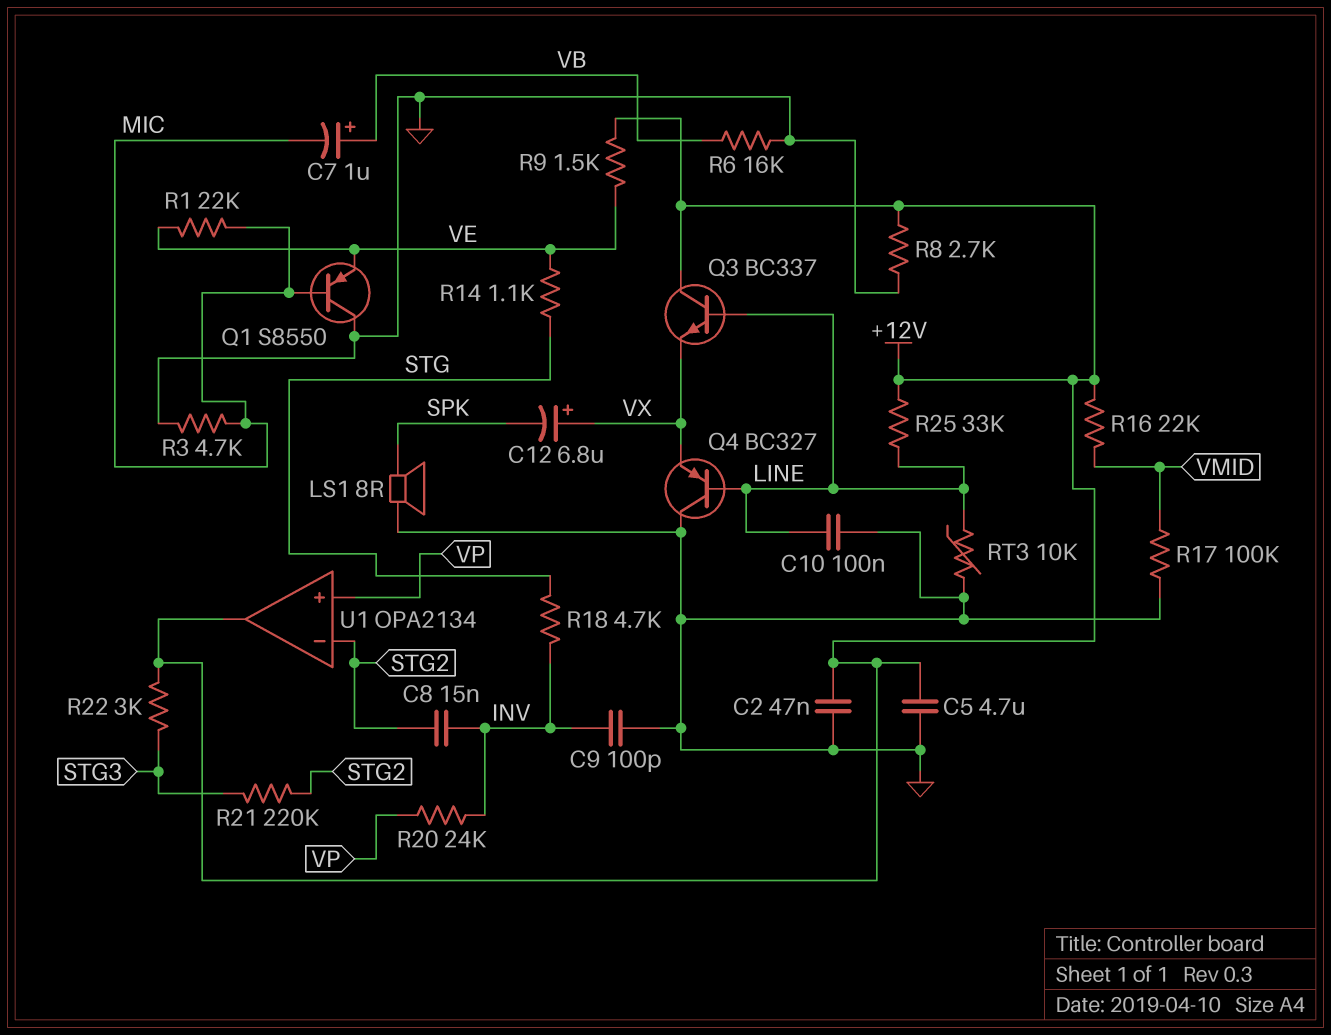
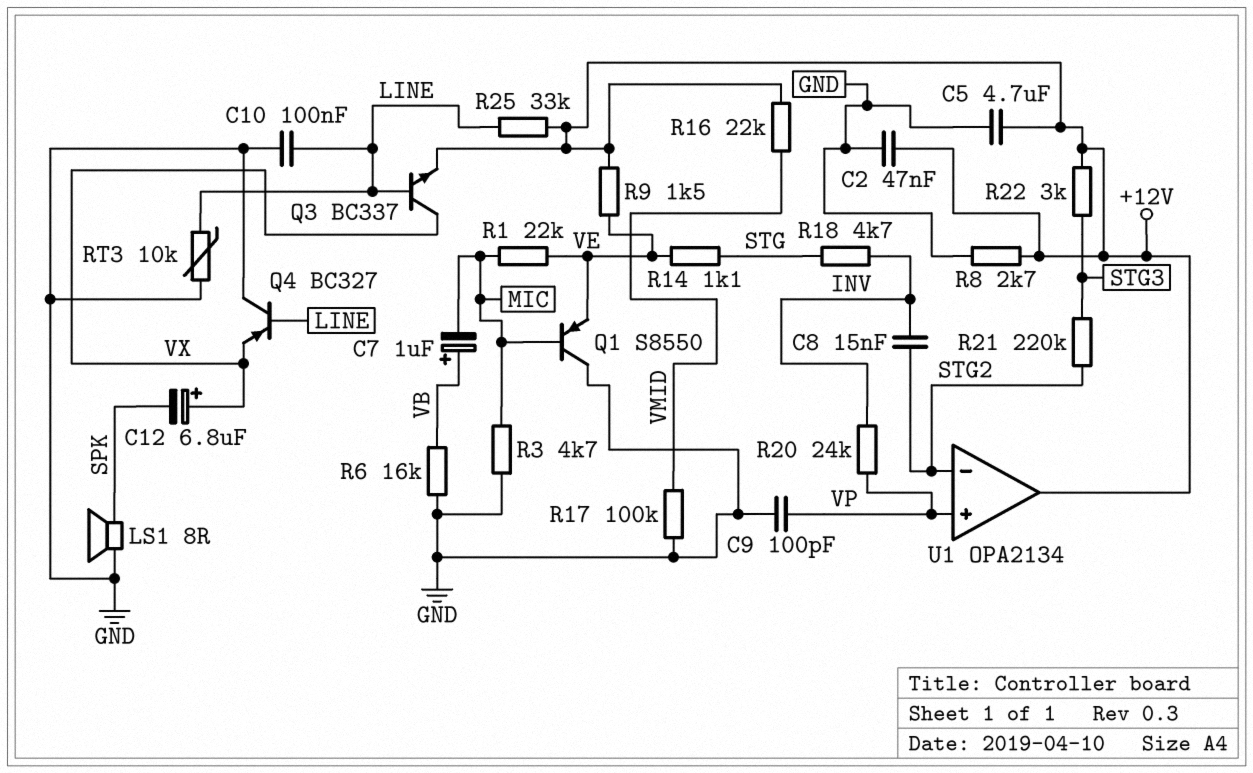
C9: 100pF (GND, INV) -> 100pF (GND, VP)
Q3: NPN BC337 (B LINE, C +12V, E VX) -> NPN BC337 (B LINE, C VX, E +12V)

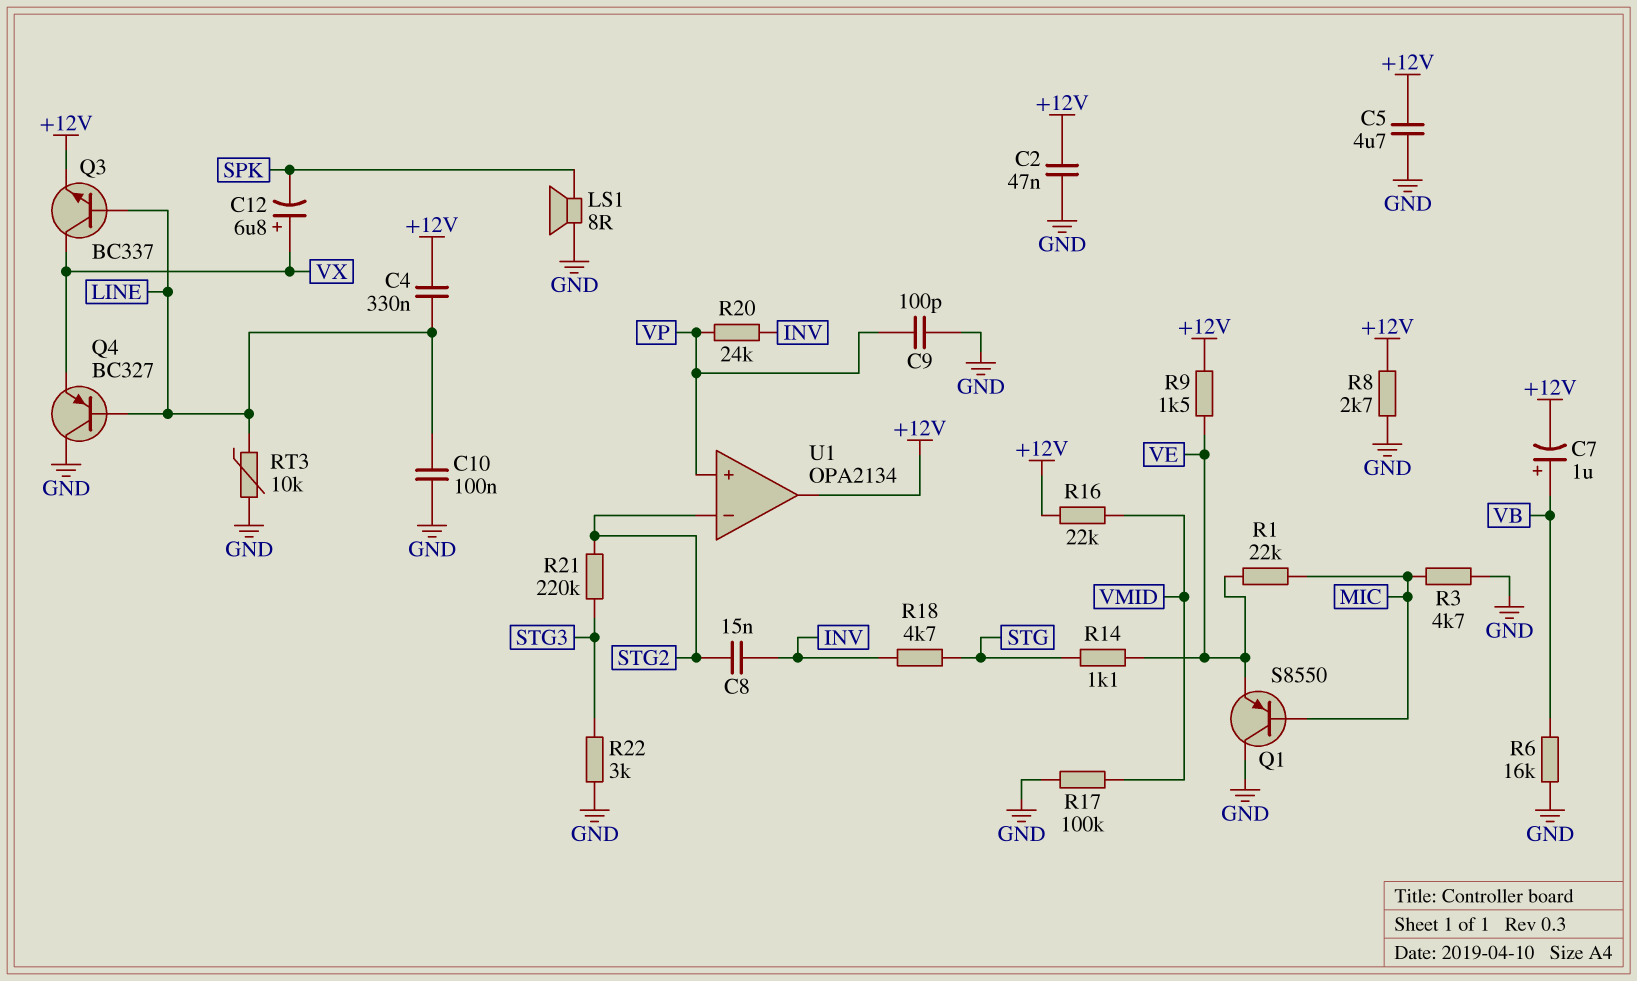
C4: none -> 330nF (+12V, LINE)
C7: 1uF (plus VB, minus MIC) -> 1uF (plus VB, minus +12V)
R22: 3k (+12V, STG3) -> 3k (GND, STG3)
R25: 33k (+12V, LINE) -> none

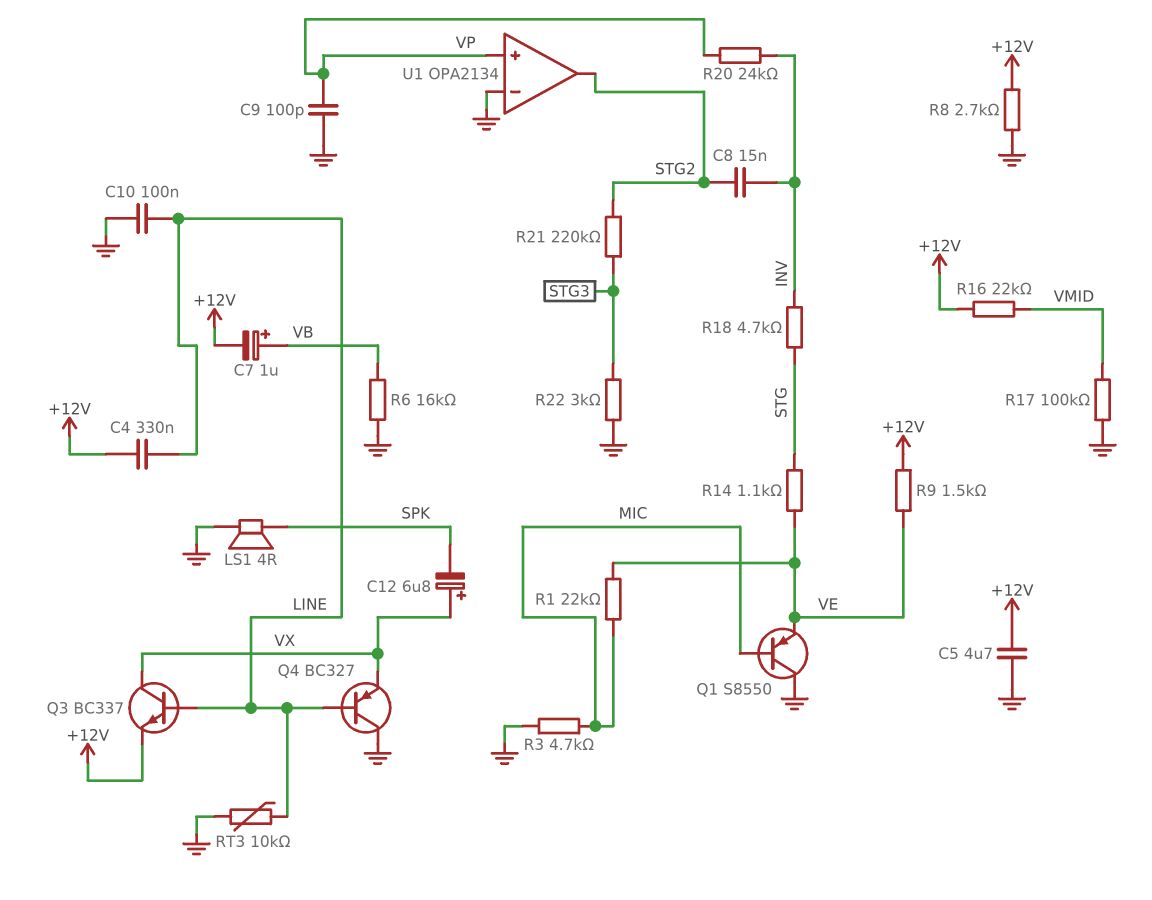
C2: 47nF (+12V, GND) -> none
LS1: speaker 8R (GND, SPK) -> speaker 4R (GND, SPK)
U1 pin in-: STG2 -> GND
U1 pin out: +12V -> STG2

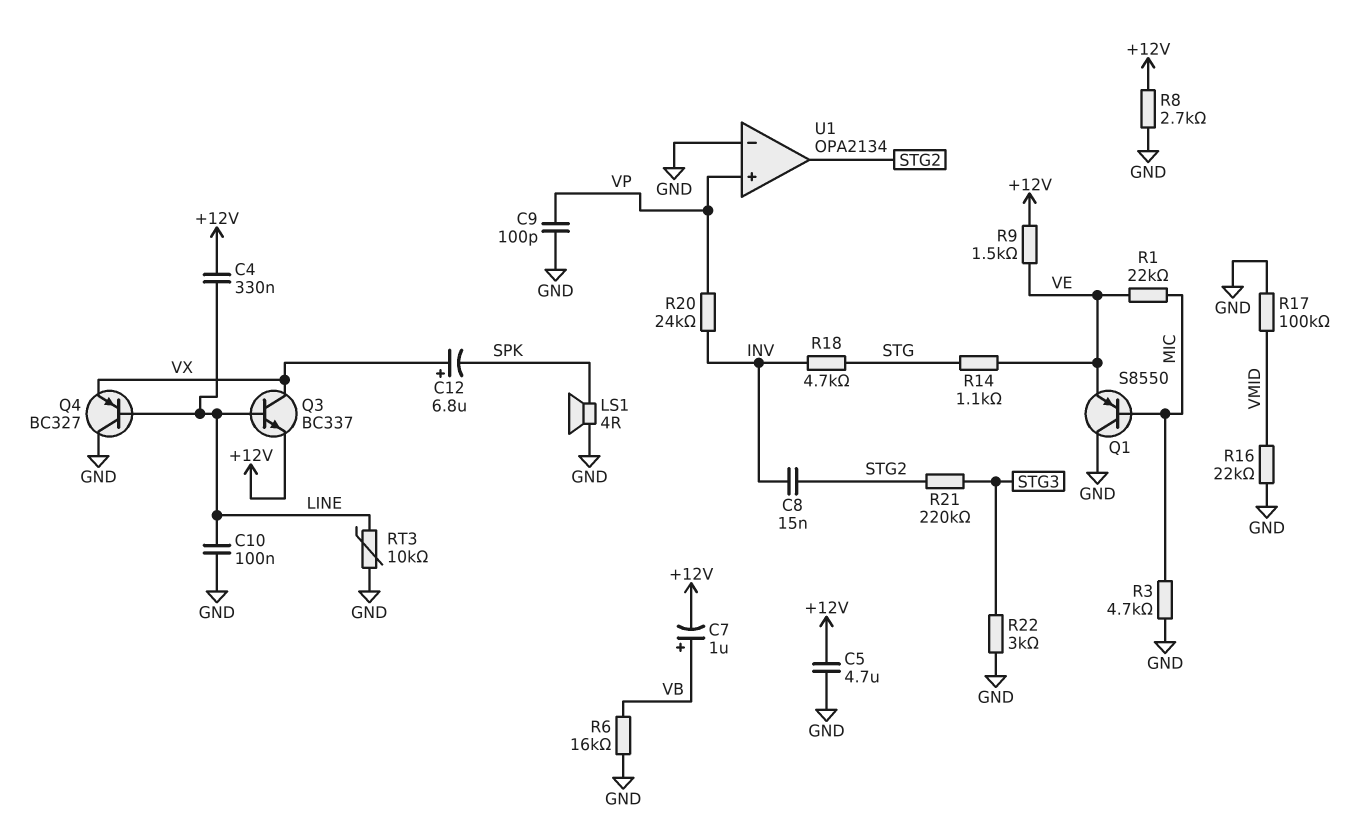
R16: 22k (+12V, VMID) -> 22k (GND, VMID)

